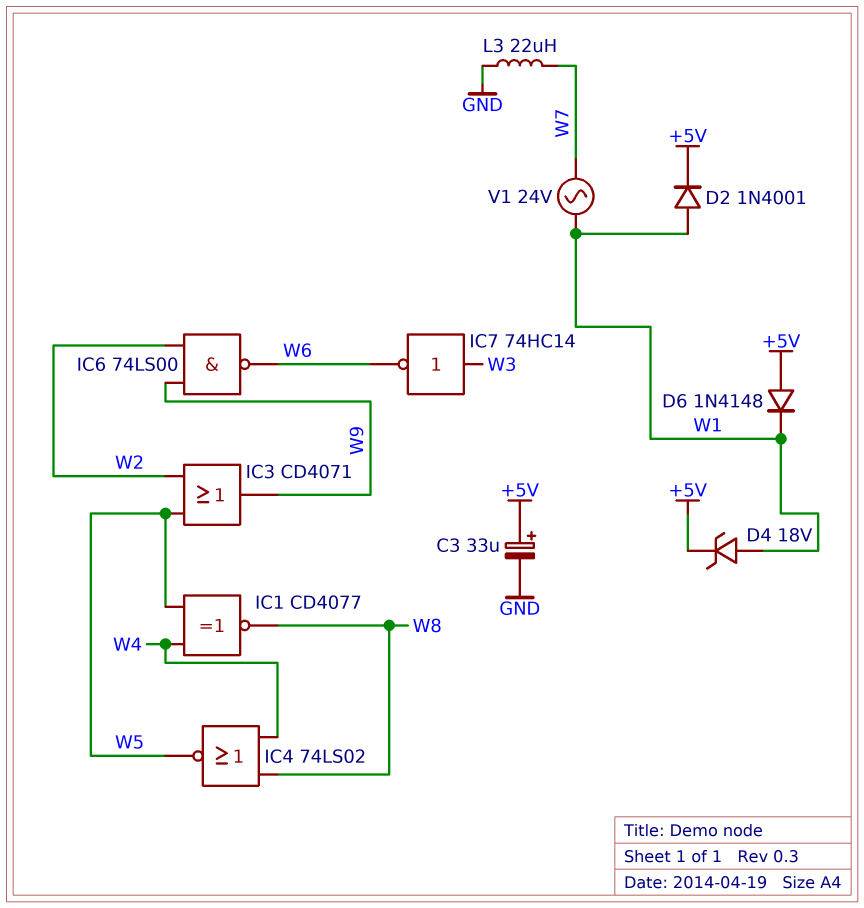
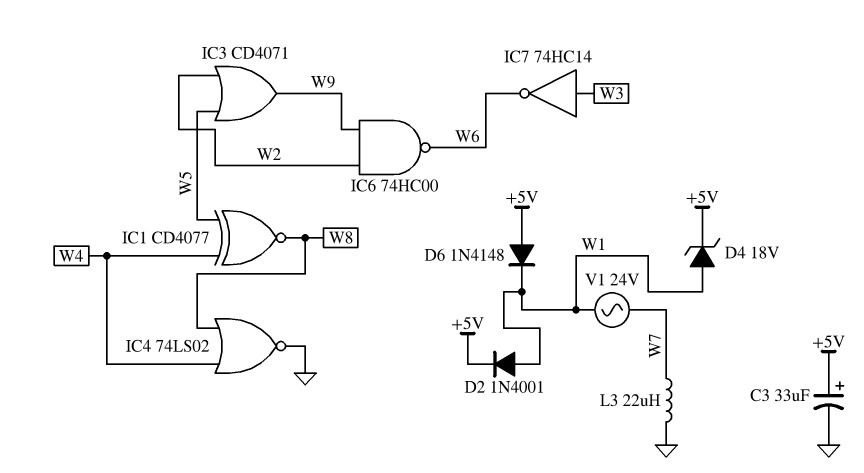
IC4: NOR 74LS02 (in W4, in W8, out W5) -> NOR 74LS02 (in W4, in W8, out GND)
IC6: NAND 74LS00 (in W2, in W9, out W6) -> NAND 74HC00 (in W2, in W9, out W6)

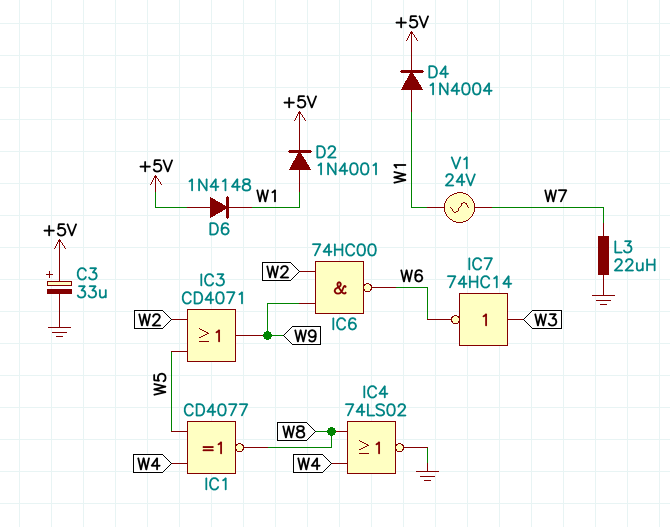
D4: zener 18V (A W1, K +5V) -> diode 1N4004 (A W1, K +5V)

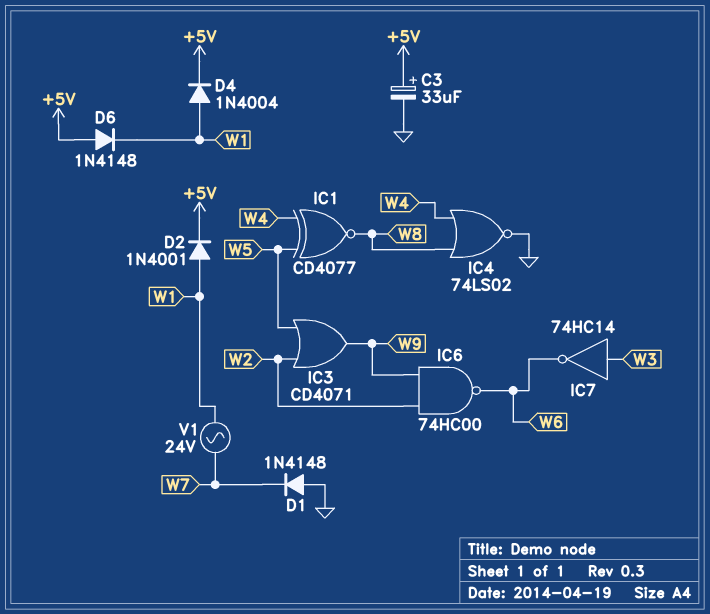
D1: none -> diode 1N4148 (A GND, K W7)
L3: 22uH (GND, W7) -> none

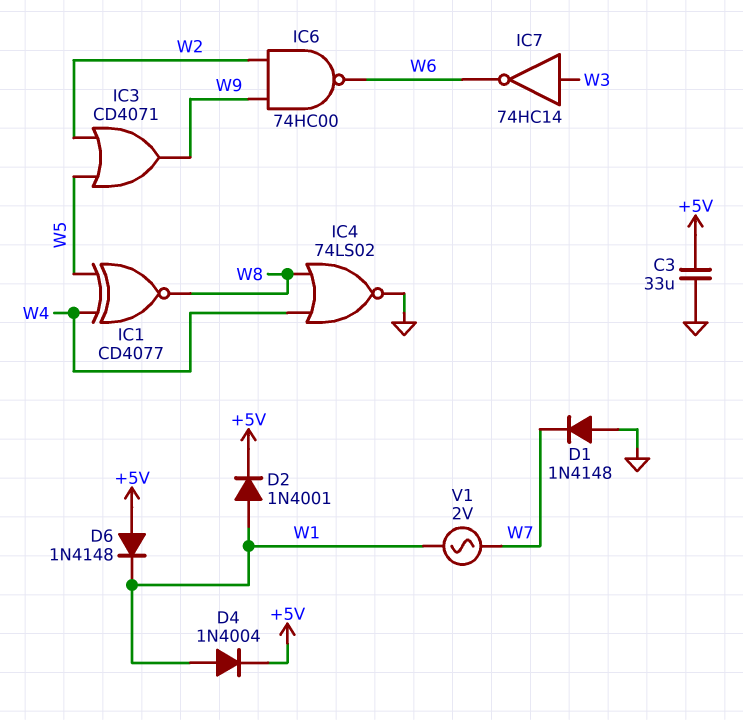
C3: 33uF (plus +5V, minus GND) -> 33uF (+5V, GND)
V1: AC 24V (W1, W7) -> AC 2V (W1, W7)

